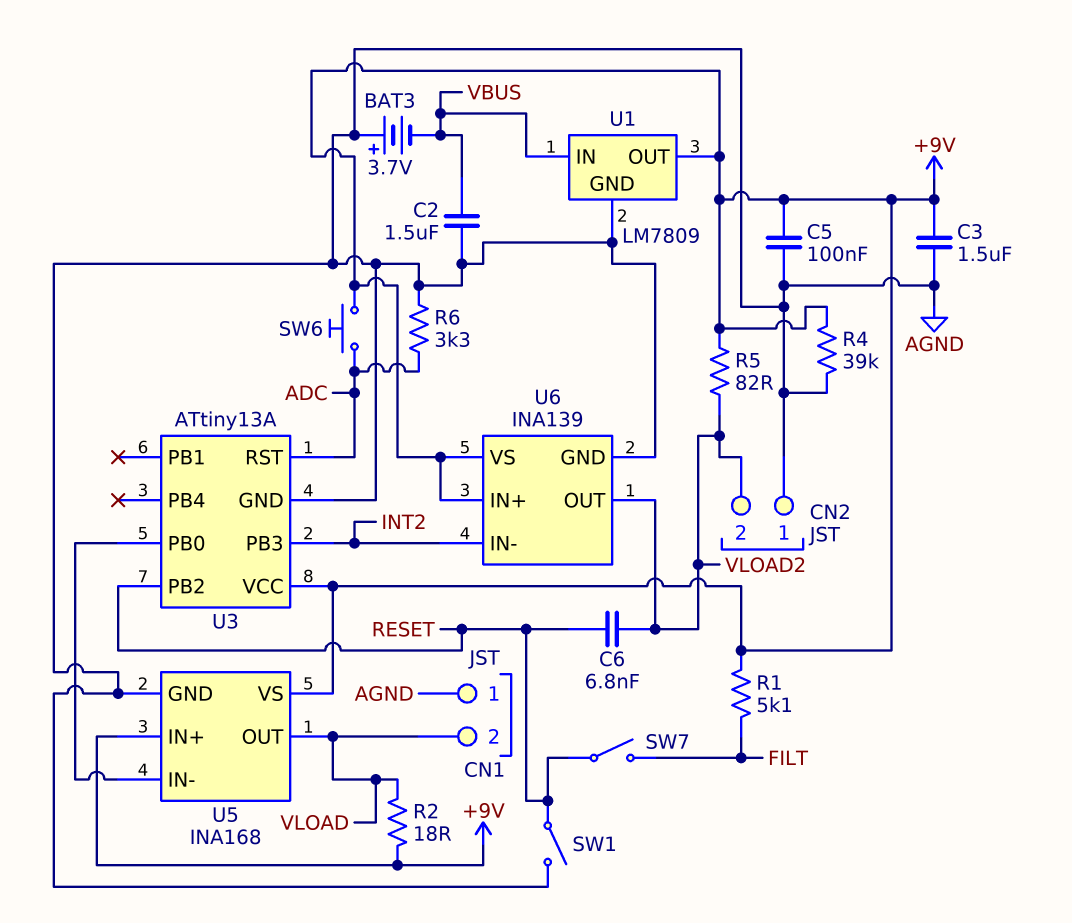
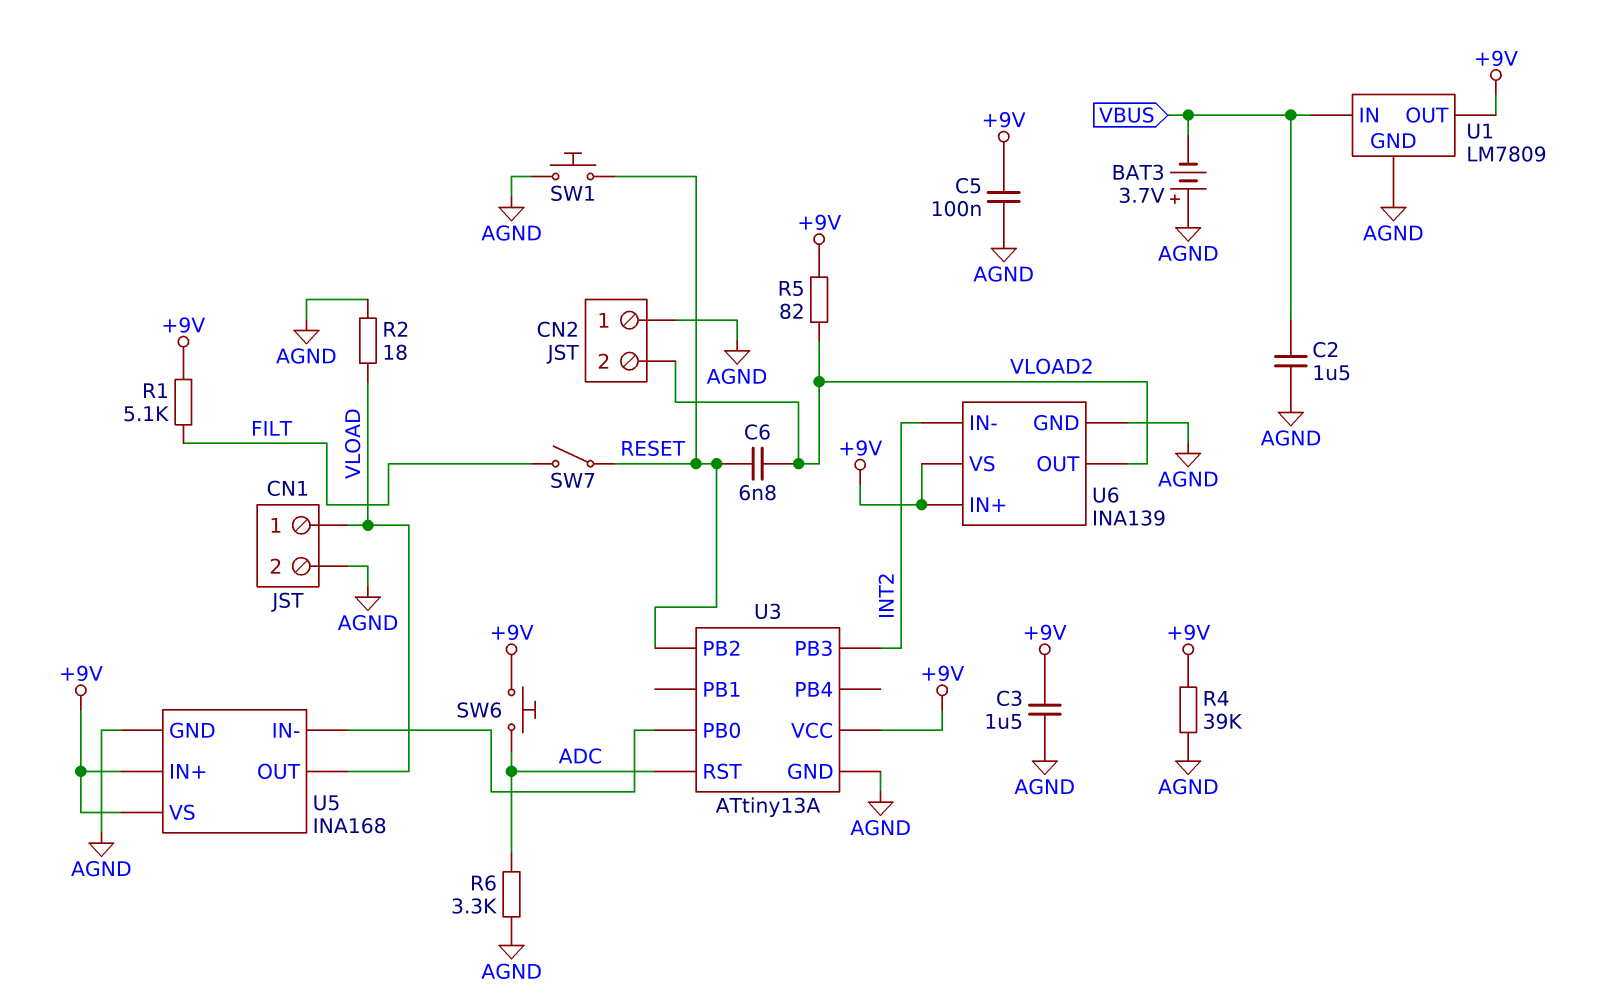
CN1 pin 1: AGND -> VLOAD
CN1 pin 2: VLOAD -> AGND
R2: 18 (+9V, VLOAD) -> 18 (AGND, VLOAD)
SW1: switch (AGND, RESET) -> button (AGND, RESET)

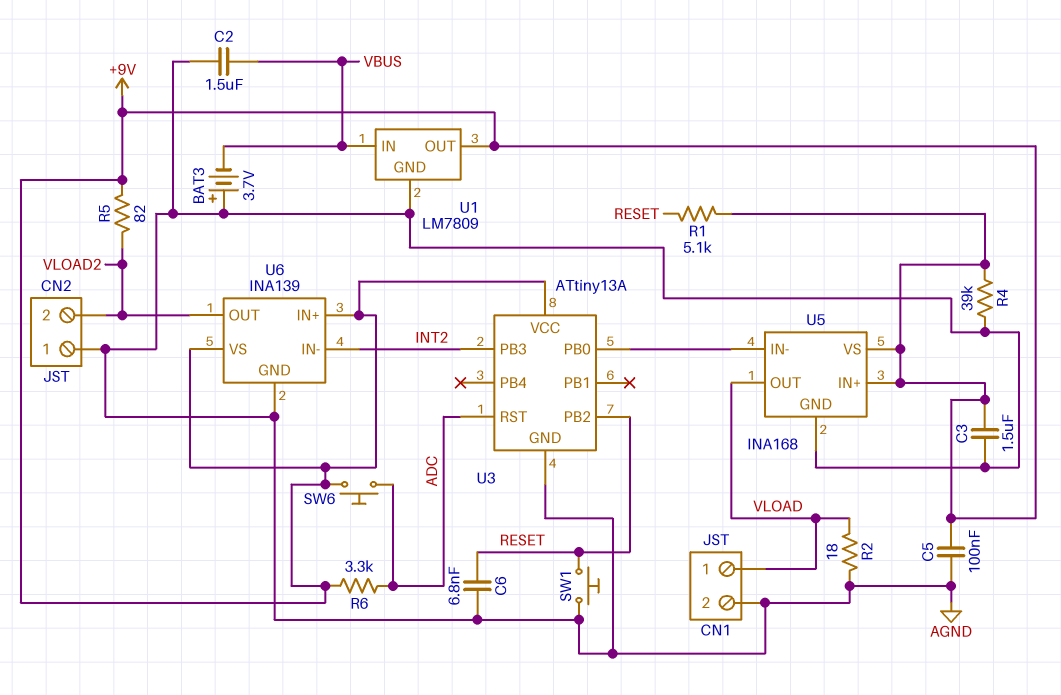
C6: 6.8nF (RESET, VLOAD2) -> 6.8nF (AGND, RESET)
R1: 5.1k (+9V, FILT) -> 5.1k (+9V, RESET)
R6: 3.3k (ADC, AGND) -> 3.3k (+9V, ADC)
SW7: switch (FILT, RESET) -> none

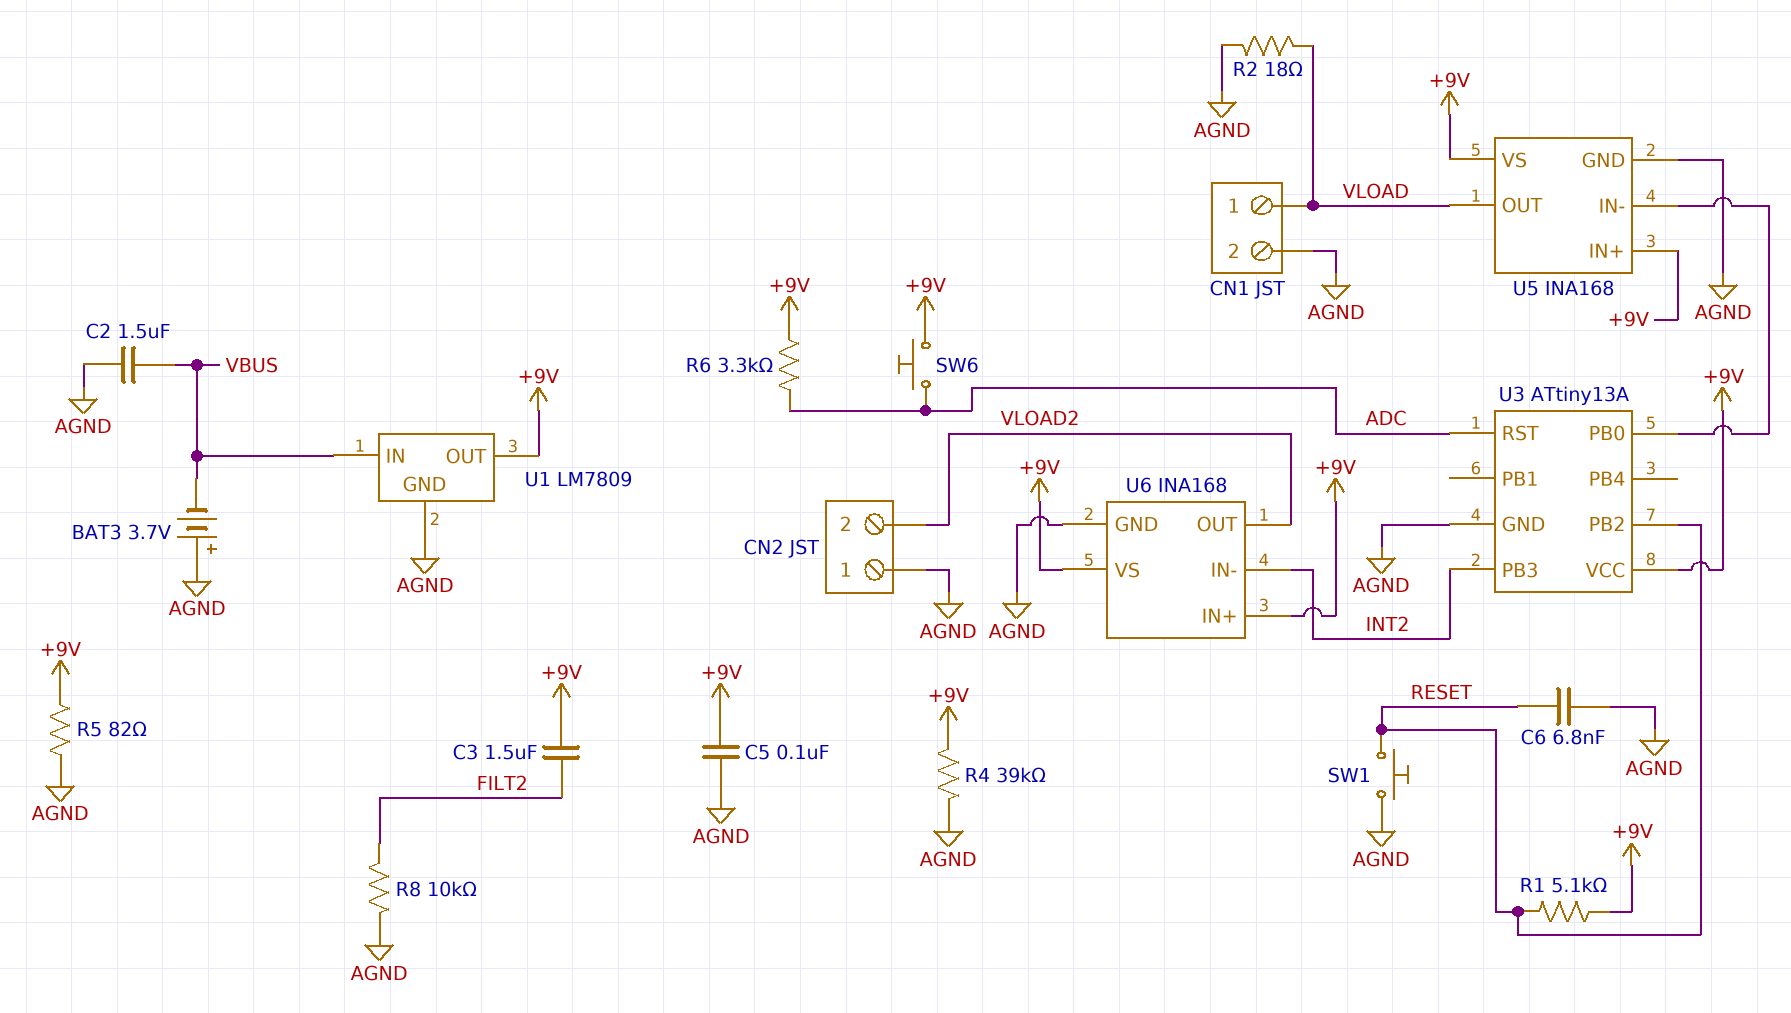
C3: 1.5uF (+9V, AGND) -> 1.5uF (+9V, FILT2)
R5: 82 (+9V, VLOAD2) -> 82 (+9V, AGND)
R8: none -> 10k (AGND, FILT2)
U6: INA139 -> INA168

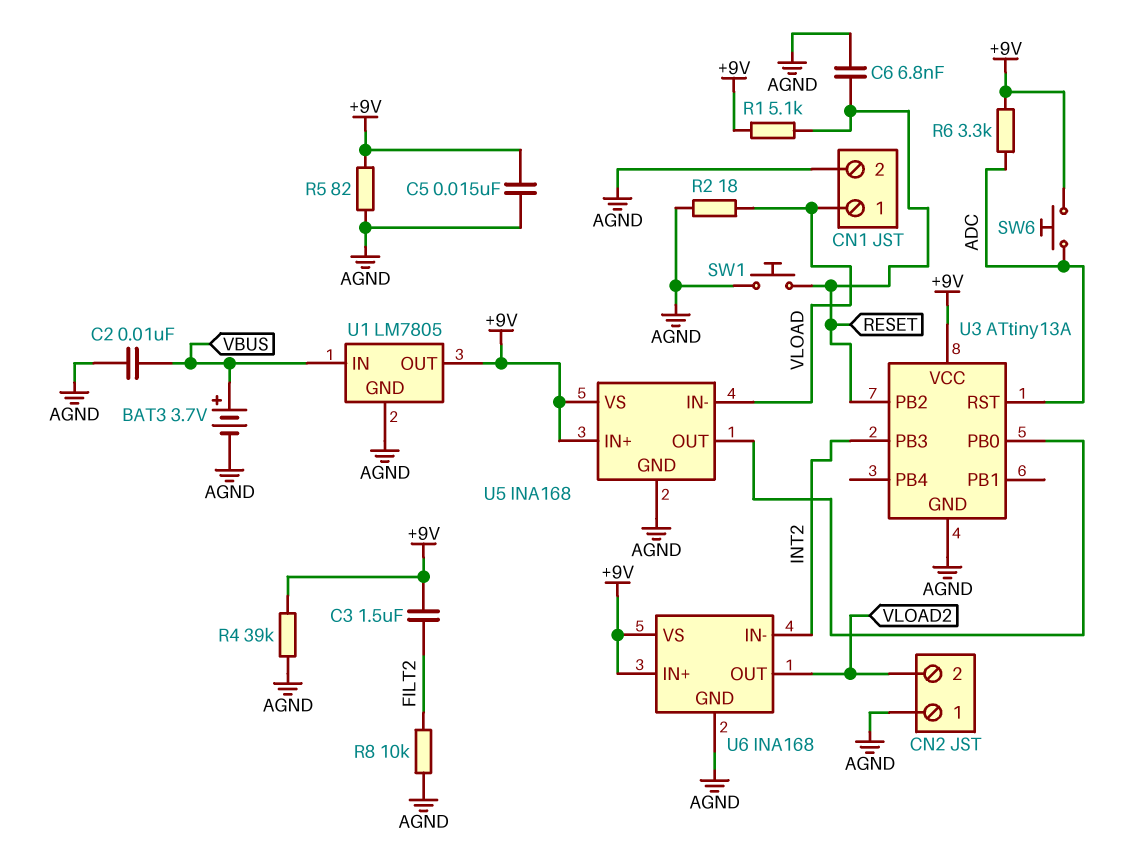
BAT3: 3.7V (plus AGND, minus VBUS) -> 3.7V (plus VBUS, minus AGND)
C2: 1.5uF (AGND, VBUS) -> 10nF (AGND, VBUS)
C5: 100nF (+9V, AGND) -> 15nF (+9V, AGND)
U1: LM7809 -> LM7805
U5 pin IN-: U3/PB0 -> VLOAD
U5 pin OUT: VLOAD -> U3/PB0

